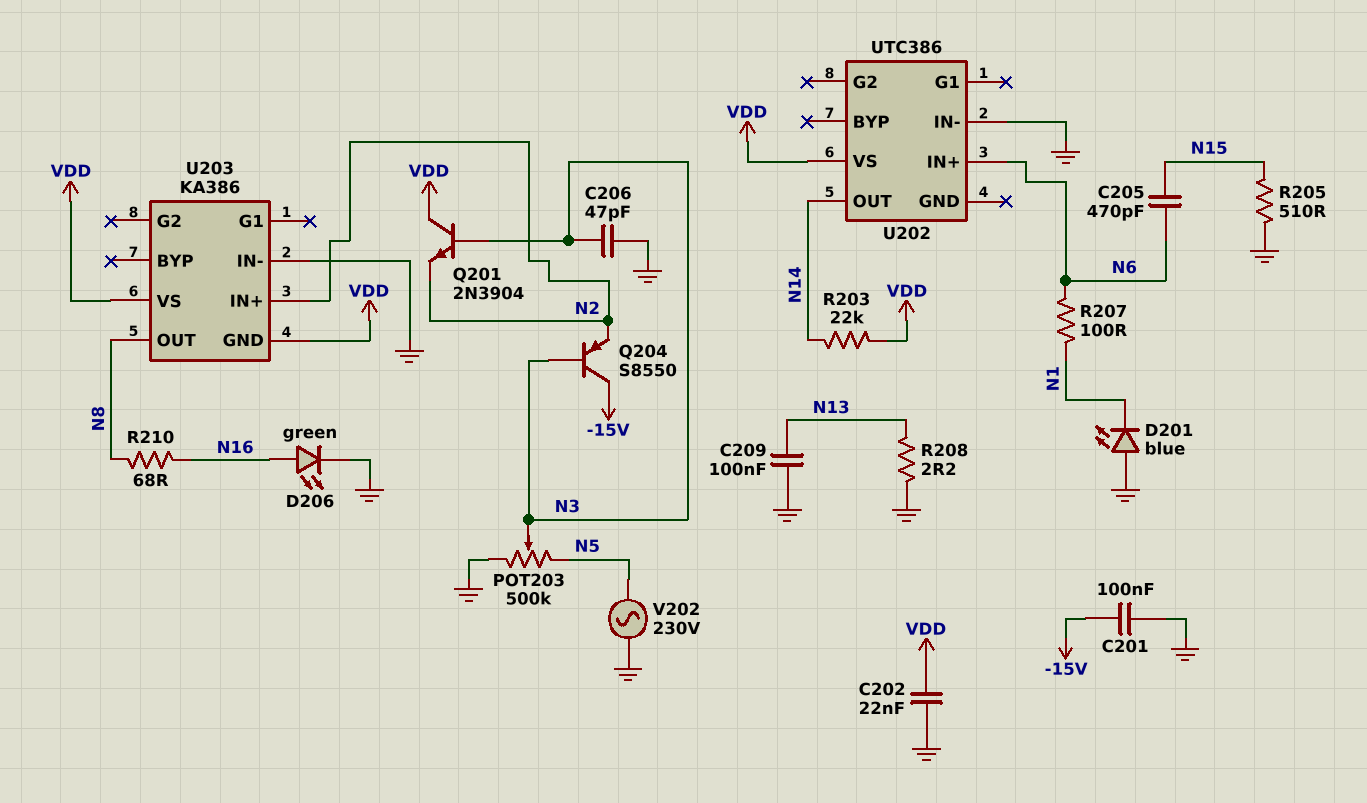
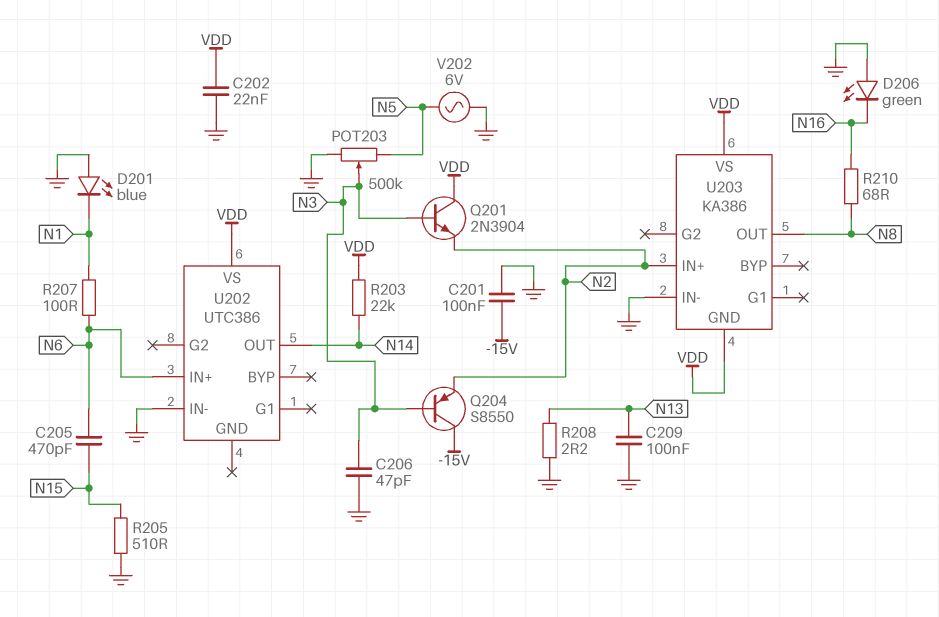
D206: LED green (A N16, K GND) -> LED green (A GND, K N16)
V202: AC 230V (GND, N5) -> AC 6V (GND, N5)

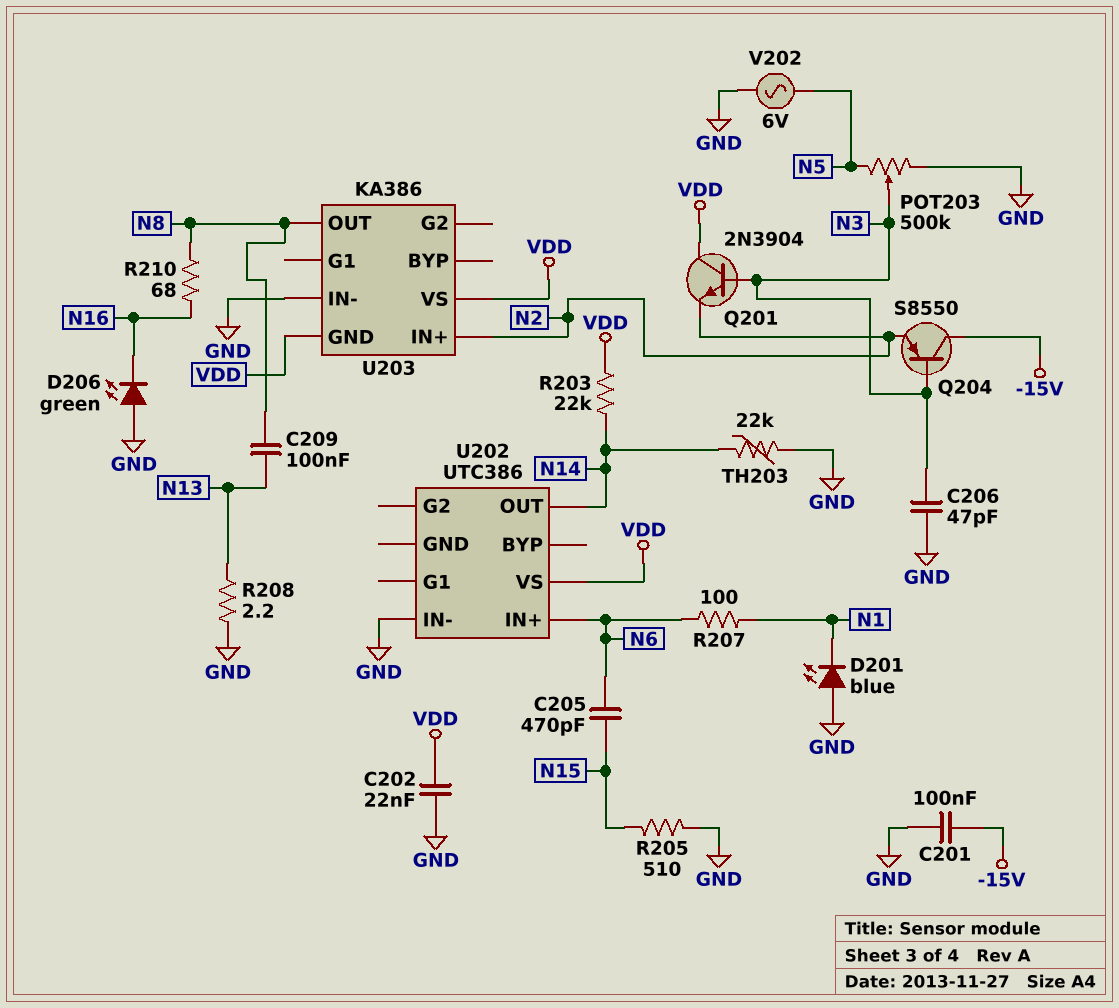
C209: 100nF (GND, N13) -> 100nF (N8, N13)
TH203: none -> 22k (GND, N14)

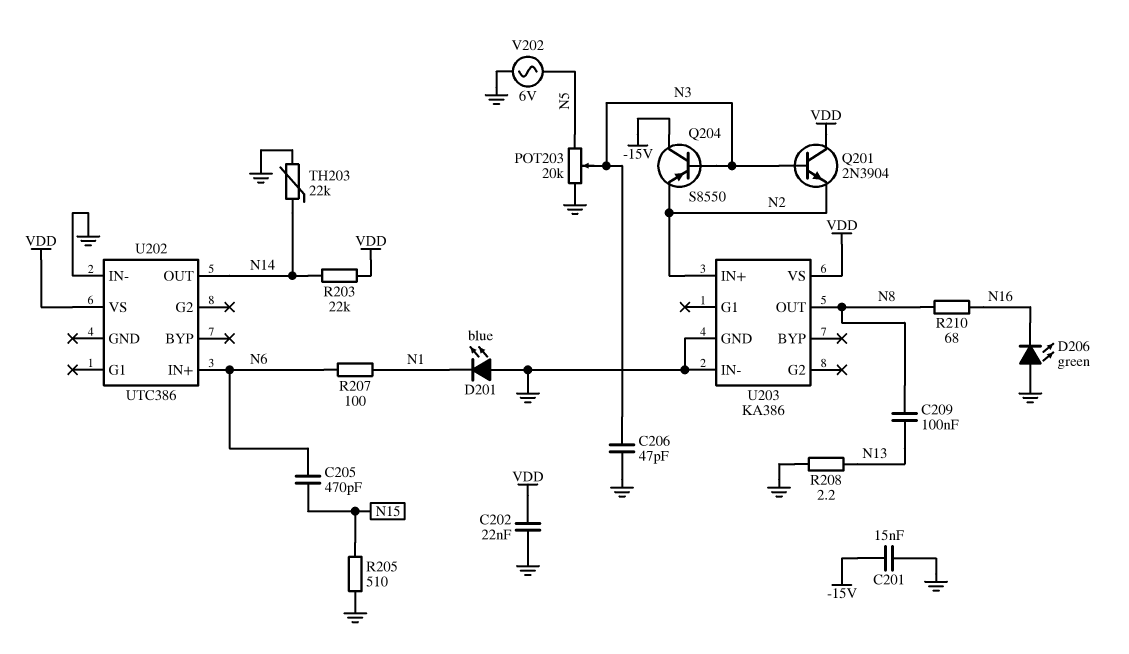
C201: 100nF (-15V, GND) -> 15nF (-15V, GND)
POT203: 500k (GND, N5, wiper N3) -> 20k (GND, N5, wiper N3)
U203 pin GND: VDD -> GND

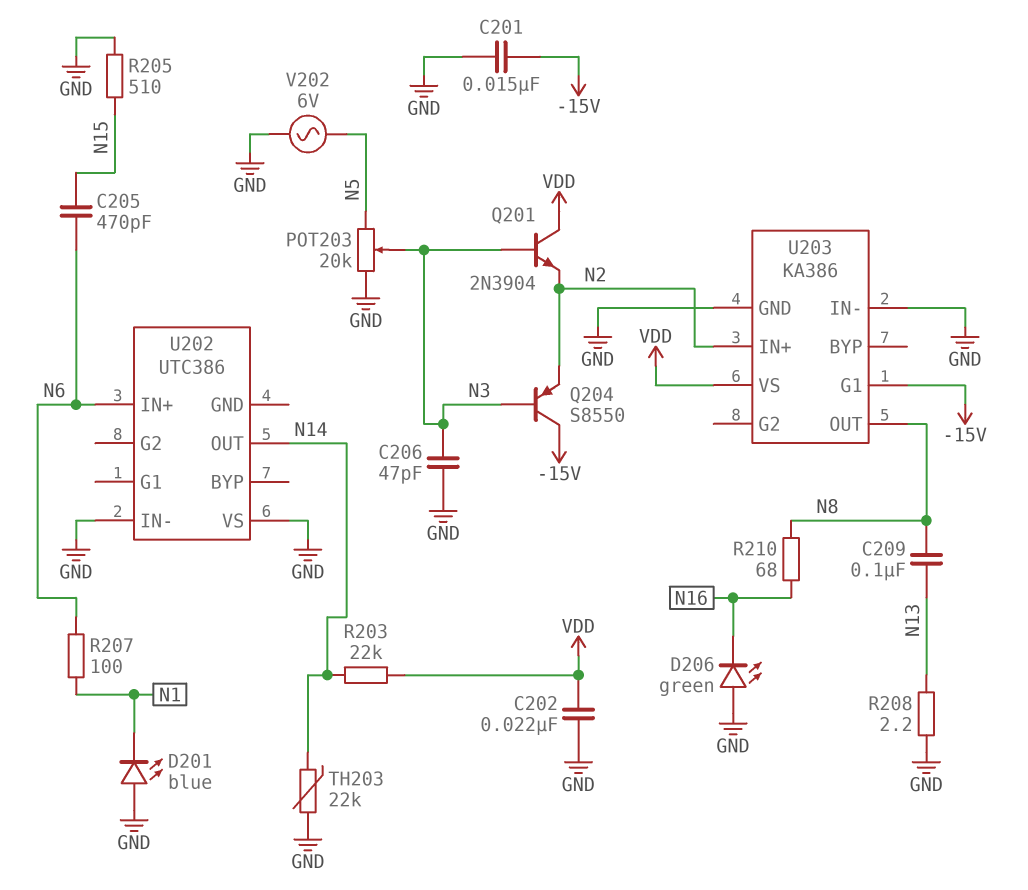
U202 pin VS: VDD -> GND
U203 pin G1: none -> -15V

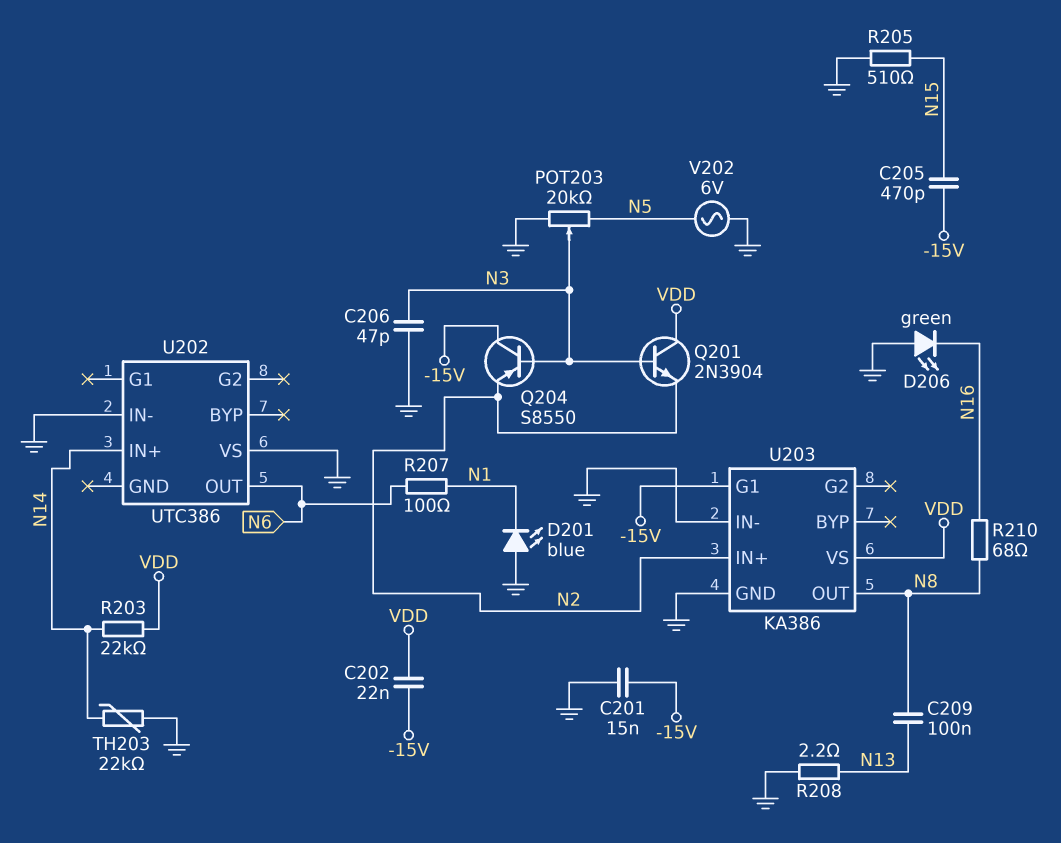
C202: 22nF (GND, VDD) -> 22nF (-15V, VDD)
C205: 470pF (N6, N15) -> 470pF (-15V, N15)
U202 pin IN+: N6 -> N14
U202 pin OUT: N14 -> N6

